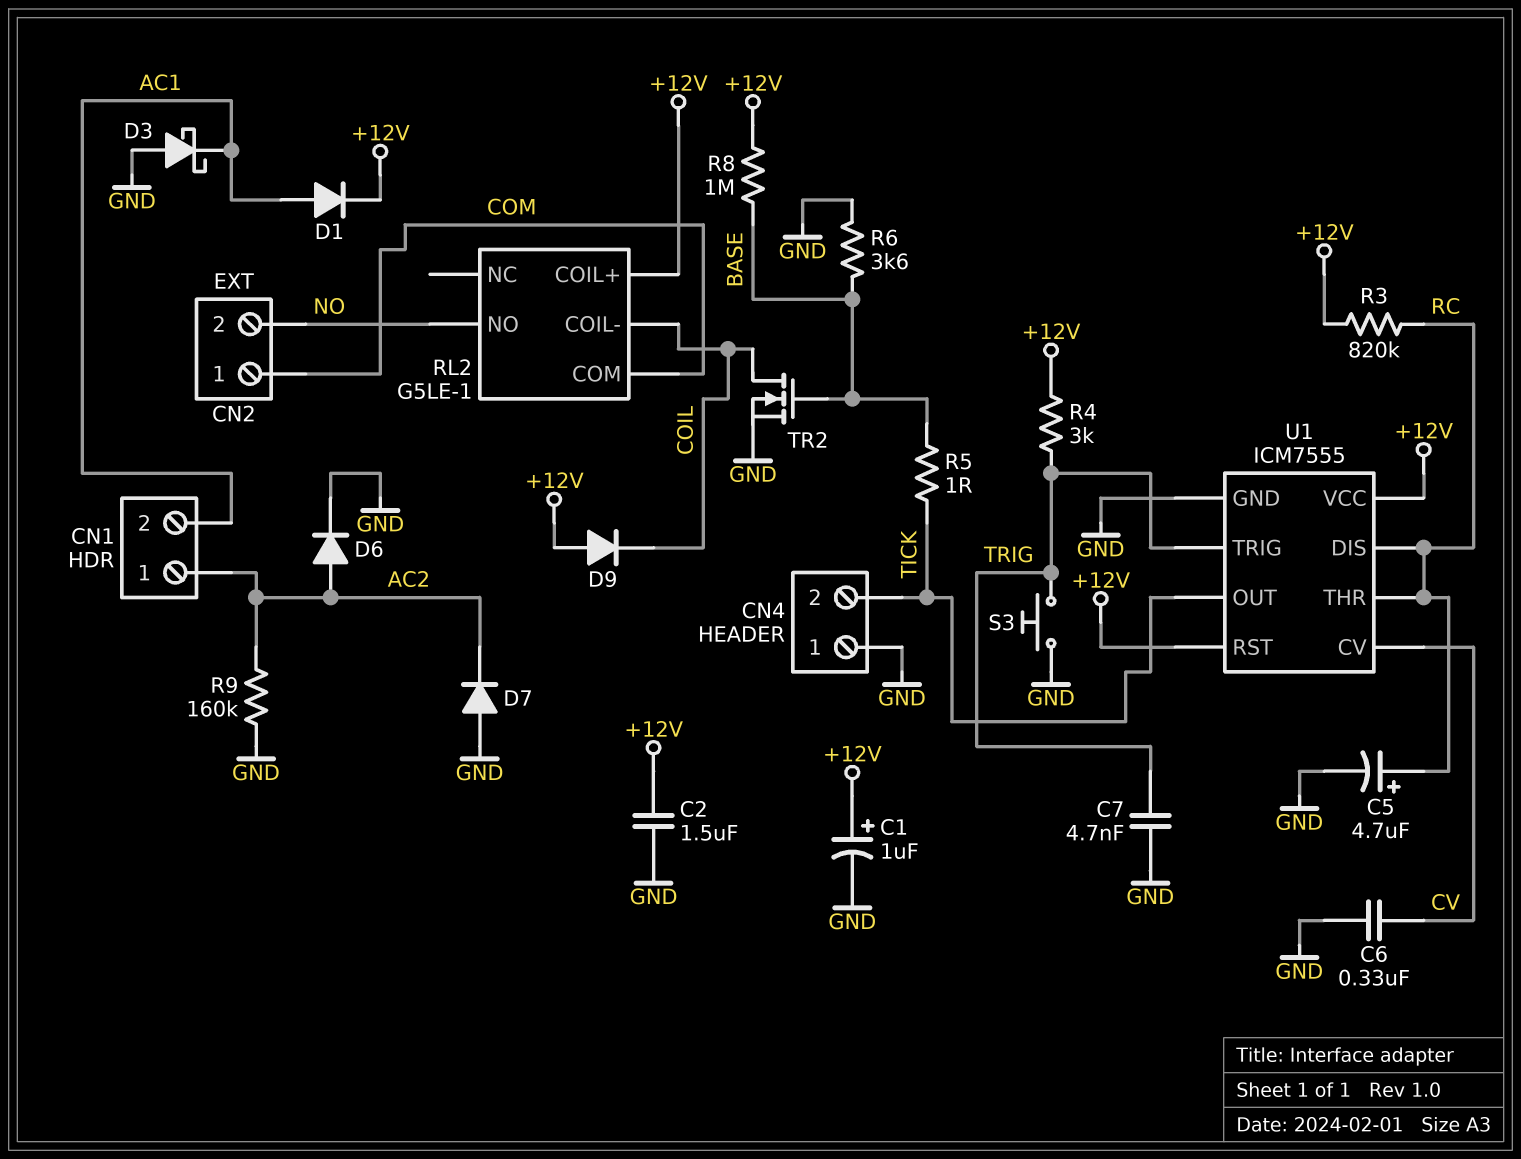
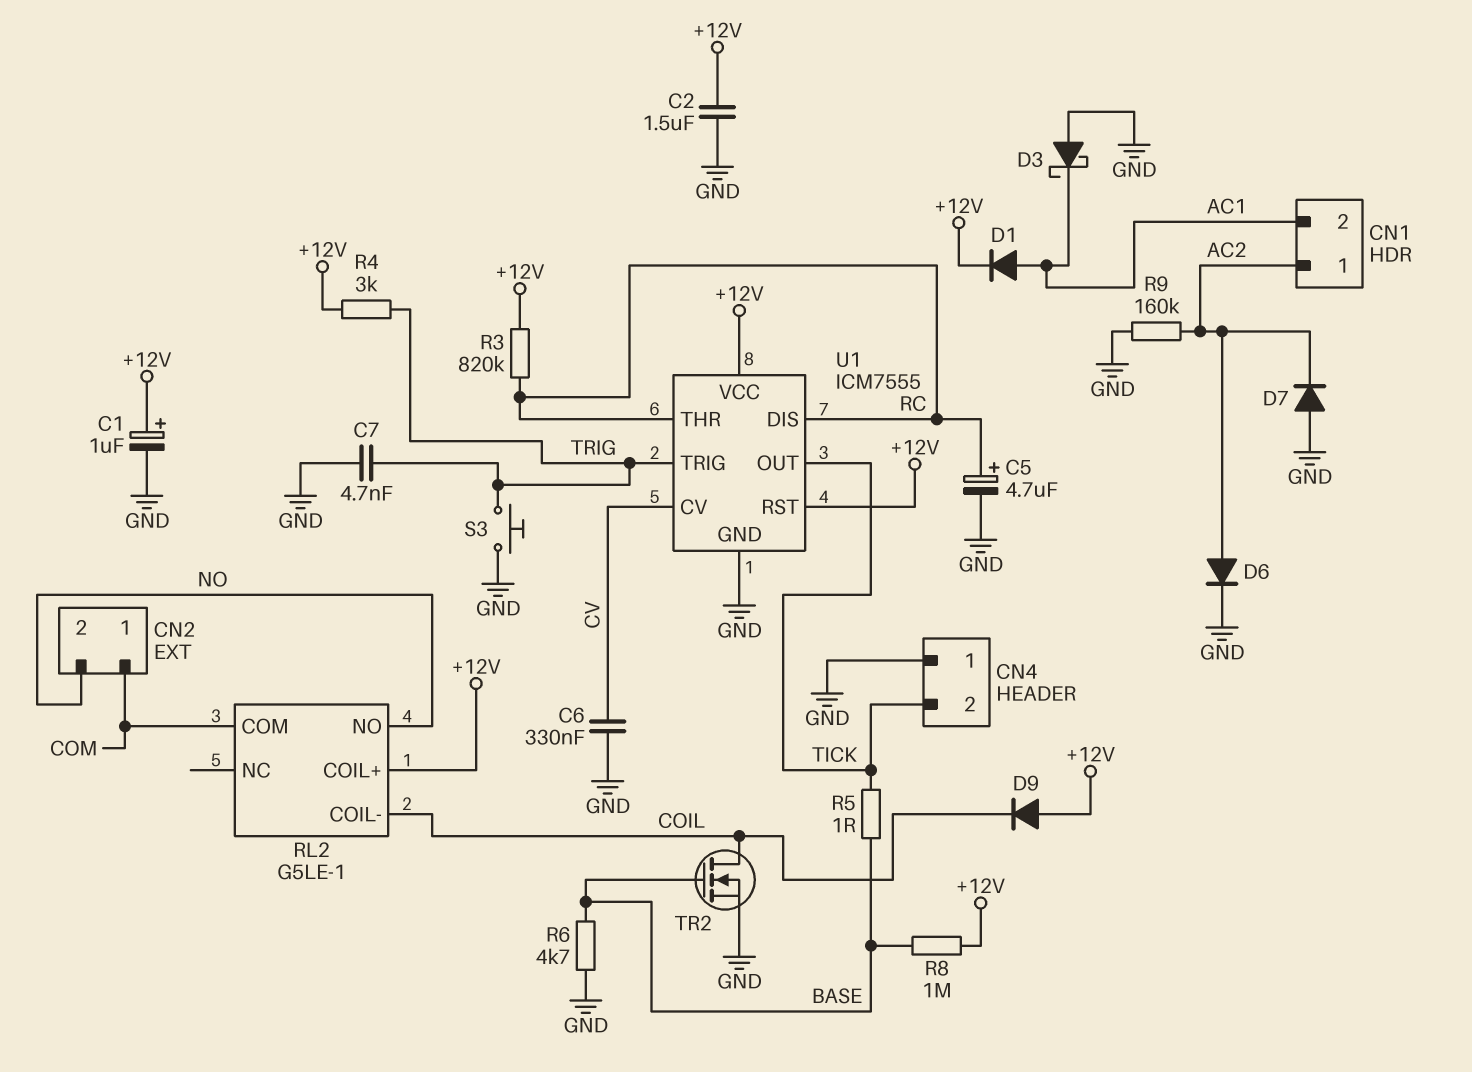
R6: 3.6k (BASE, GND) -> 4.7k (BASE, GND)

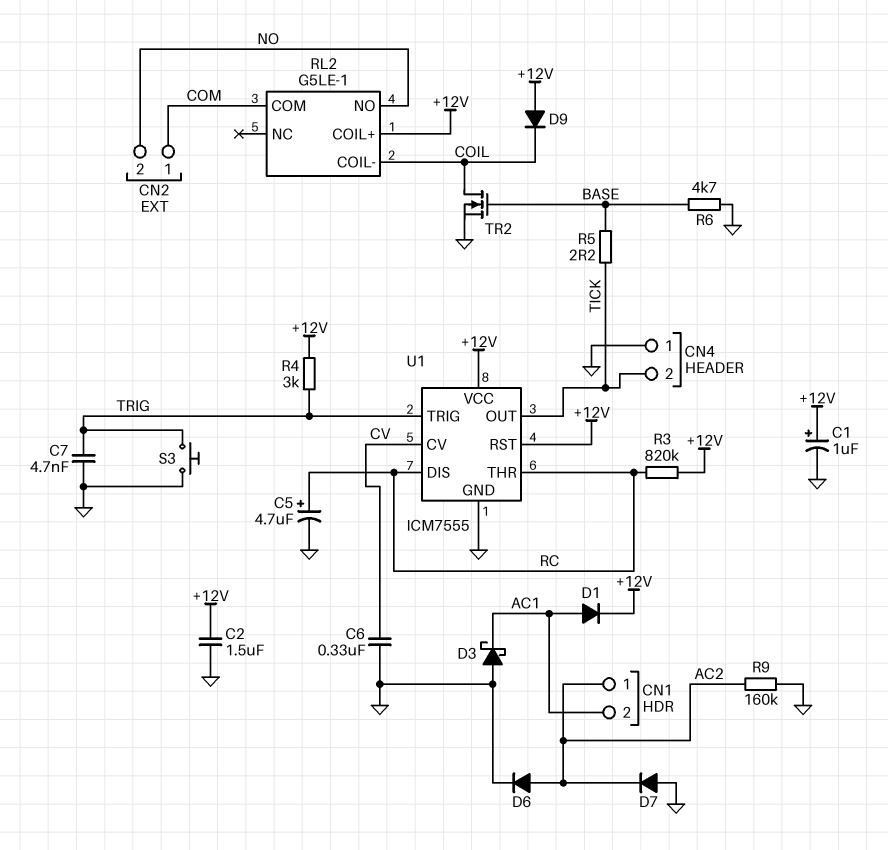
R5: 1 (BASE, TICK) -> 2.2 (BASE, TICK)
R8: 1M (+12V, BASE) -> none

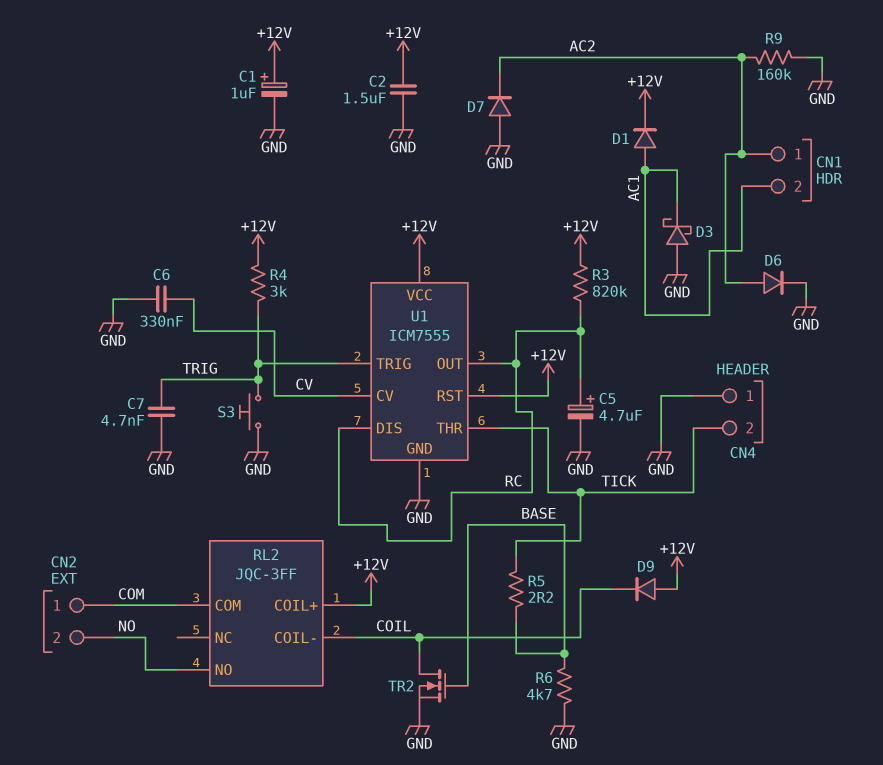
RL2: G5LE-1 -> JQC-3FF
U1 pin OUT: TICK -> RC
U1 pin THR: RC -> TICK

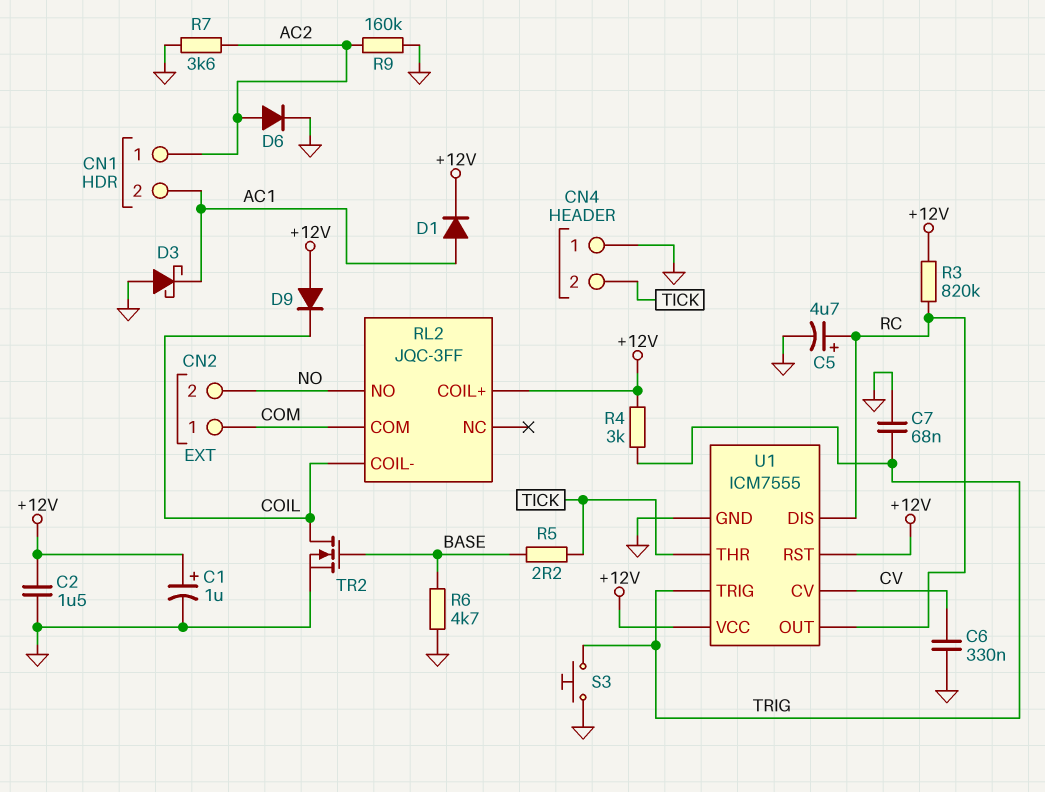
C7: 4.7nF (GND, TRIG) -> 68nF (GND, TRIG)
D7: diode (A GND, K AC2) -> none
R7: none -> 3.6k (AC2, GND)

